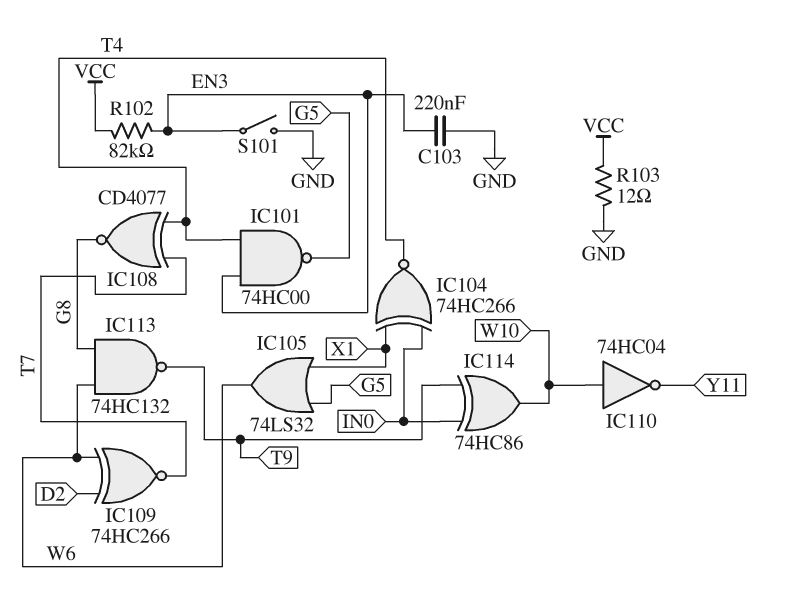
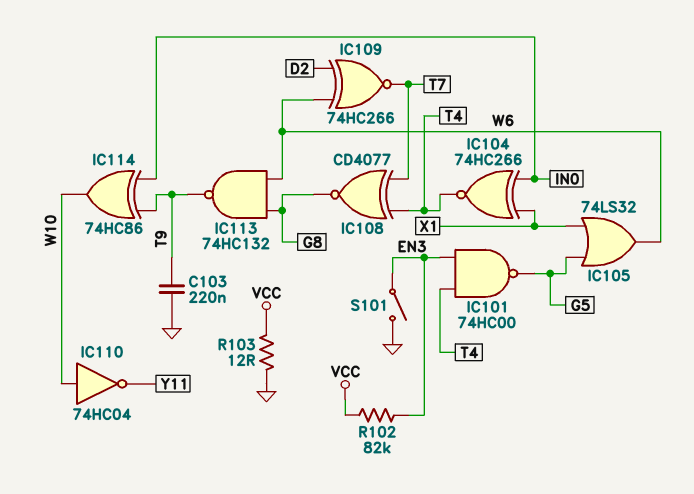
C103: 220nF (EN3, GND) -> 220nF (GND, T9)

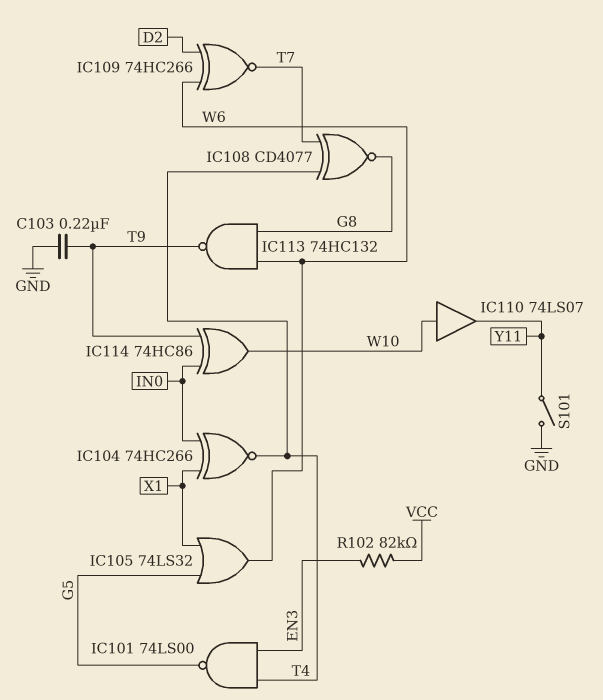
IC101: NAND 74HC00 (in EN3, in T4, out G5) -> NAND 74LS00 (in EN3, in T4, out G5)
IC110: NOT 74HC04 (in W10, out Y11) -> buffer 74LS07 (in W10, out Y11)
R103: 12 (GND, VCC) -> none
S101: switch (EN3, GND) -> switch (GND, Y11)

